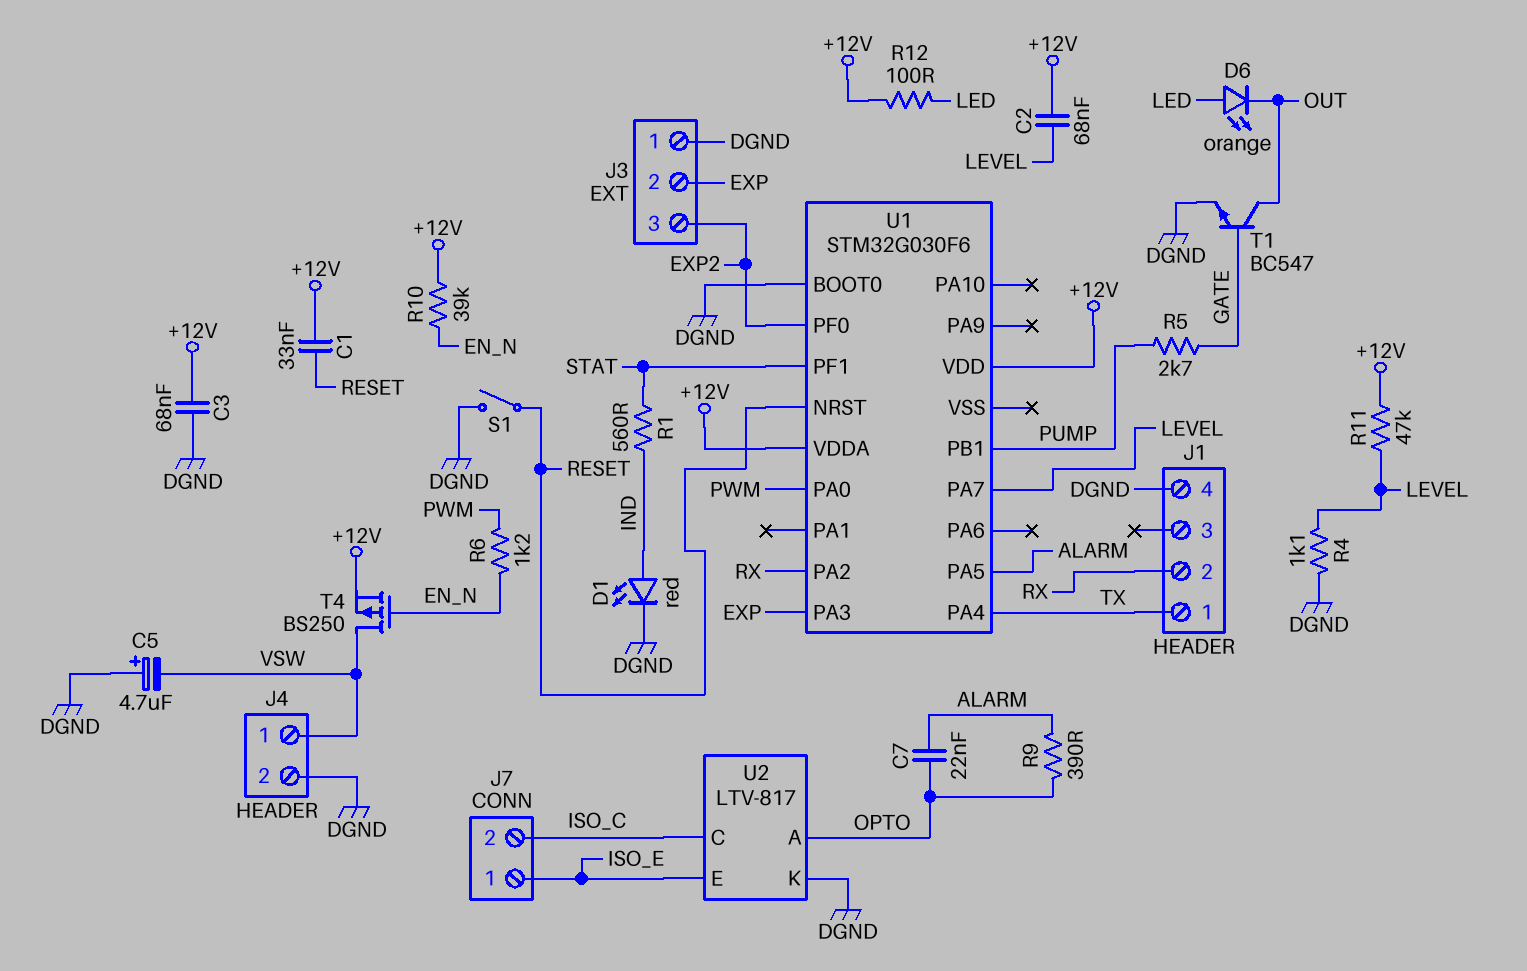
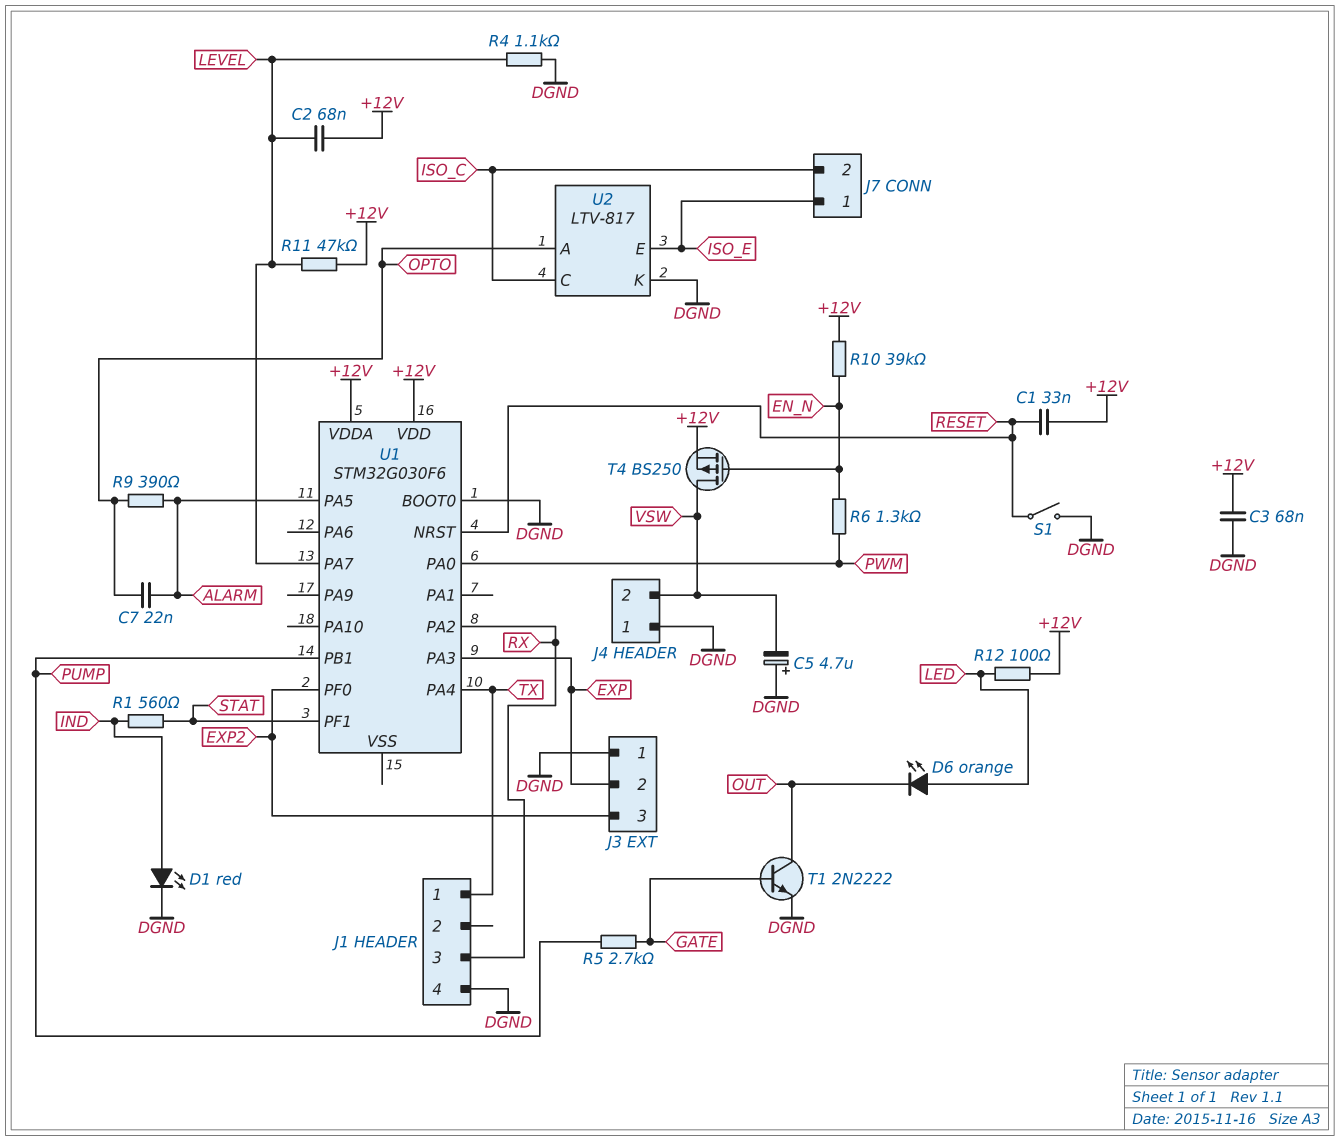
J1 pin 2: RX -> none
J1 pin 3: none -> RX
J4 pin 1: VSW -> DGND
J4 pin 2: DGND -> VSW
R6: 1.2k (EN_N, PWM) -> 1.3k (EN_N, PWM)
T1: NPN BC547 (B GATE, C OUT, E DGND) -> NPN 2N2222 (B GATE, C OUT, E DGND)

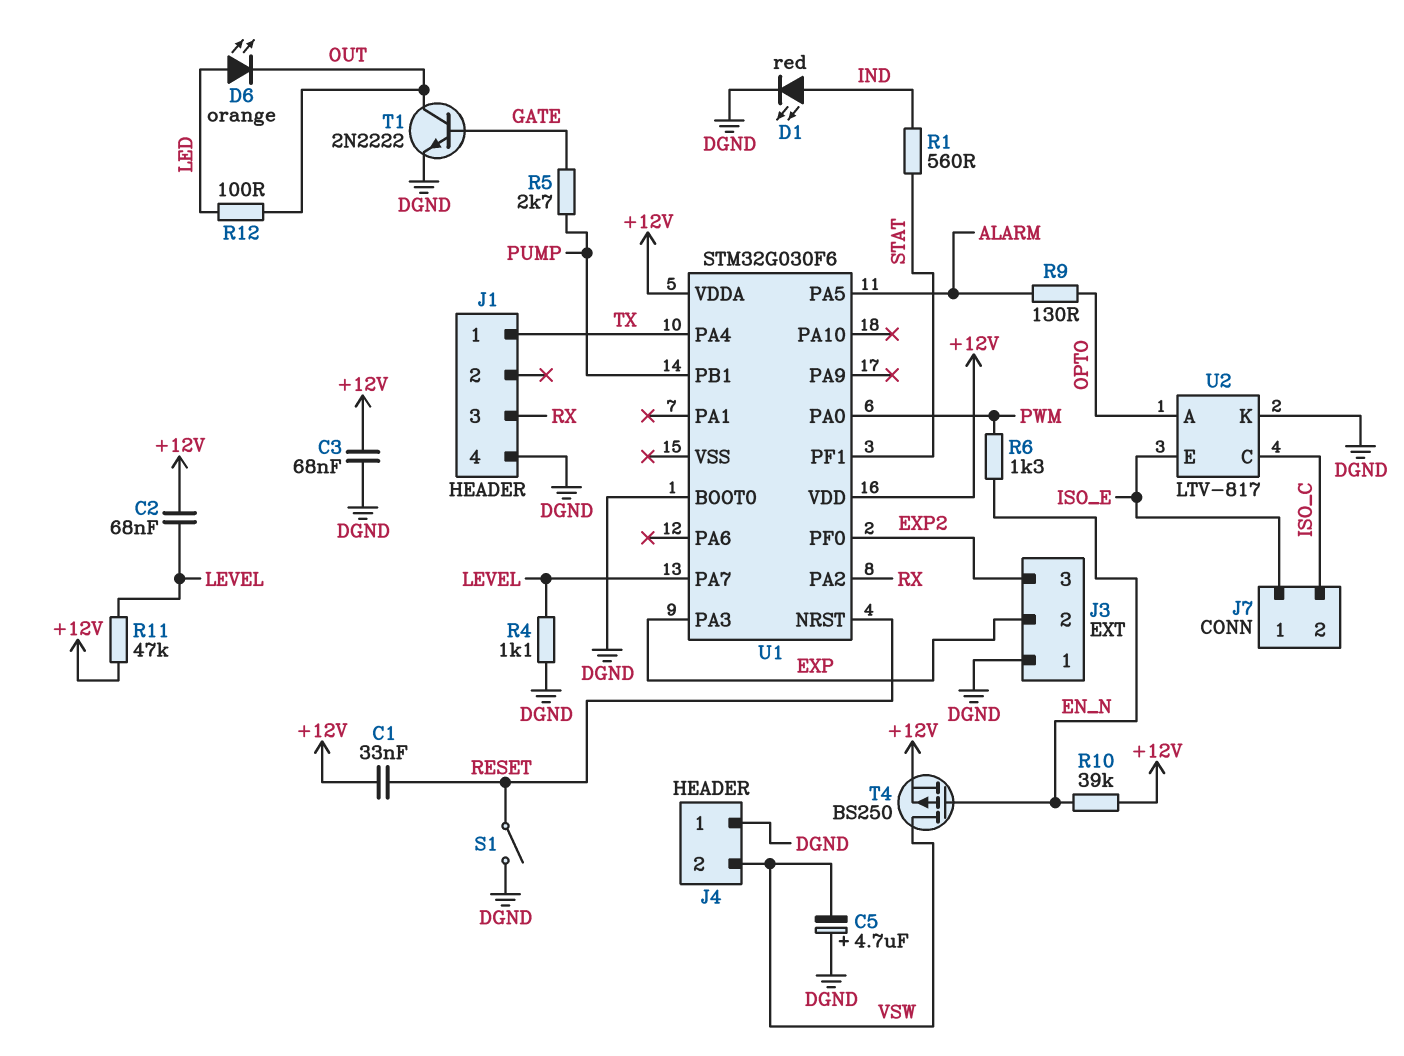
C7: 22nF (ALARM, OPTO) -> none
R9: 390 (ALARM, OPTO) -> 130 (ALARM, OPTO)
R12: 100 (+12V, LED) -> 100 (LED, OUT)

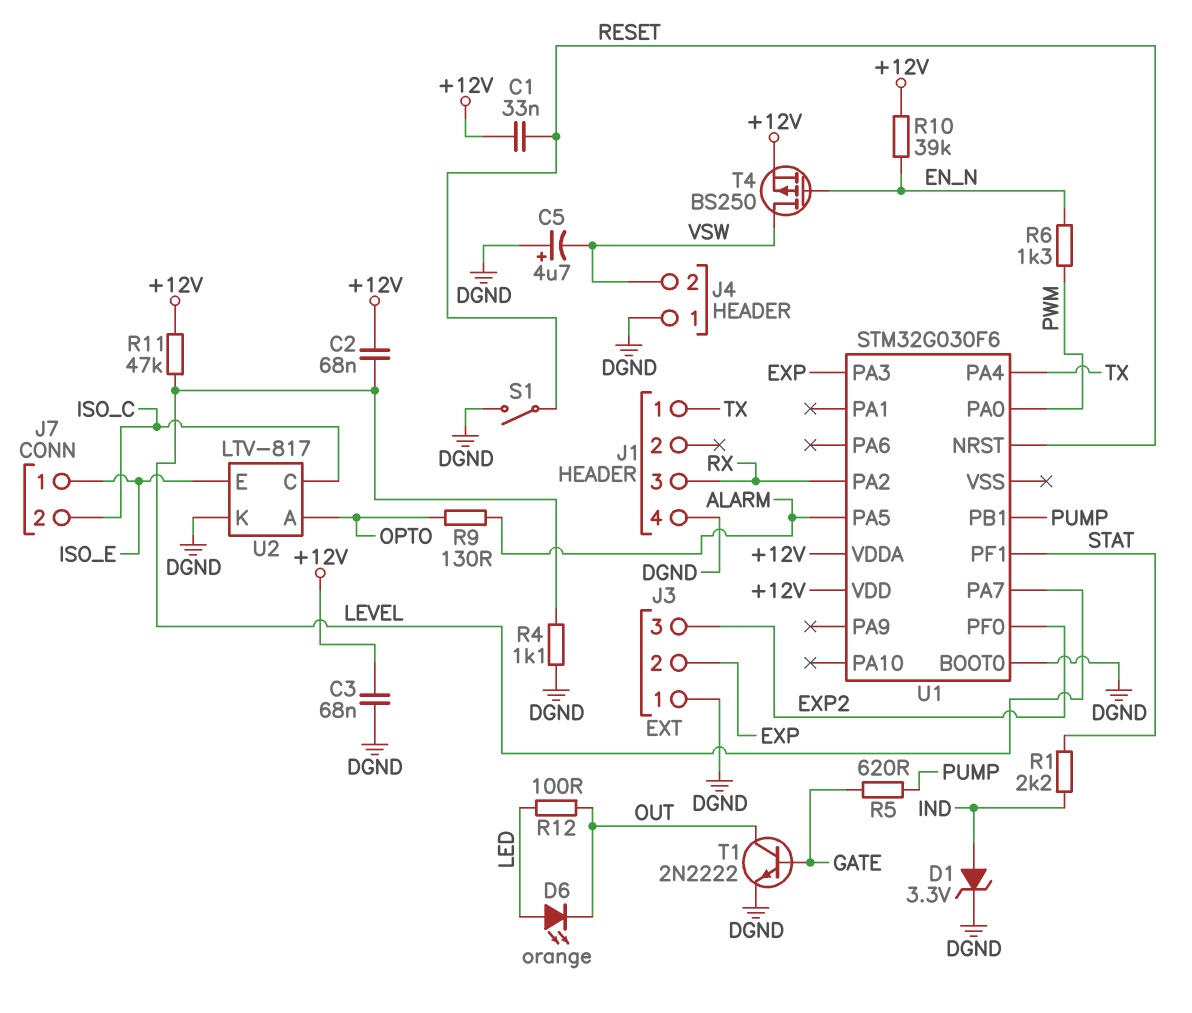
D1: LED red (A IND, K DGND) -> zener 3.3V (A IND, K DGND)
R1: 560 (IND, STAT) -> 2.2k (IND, STAT)
R5: 2.7k (GATE, PUMP) -> 620 (GATE, PUMP)

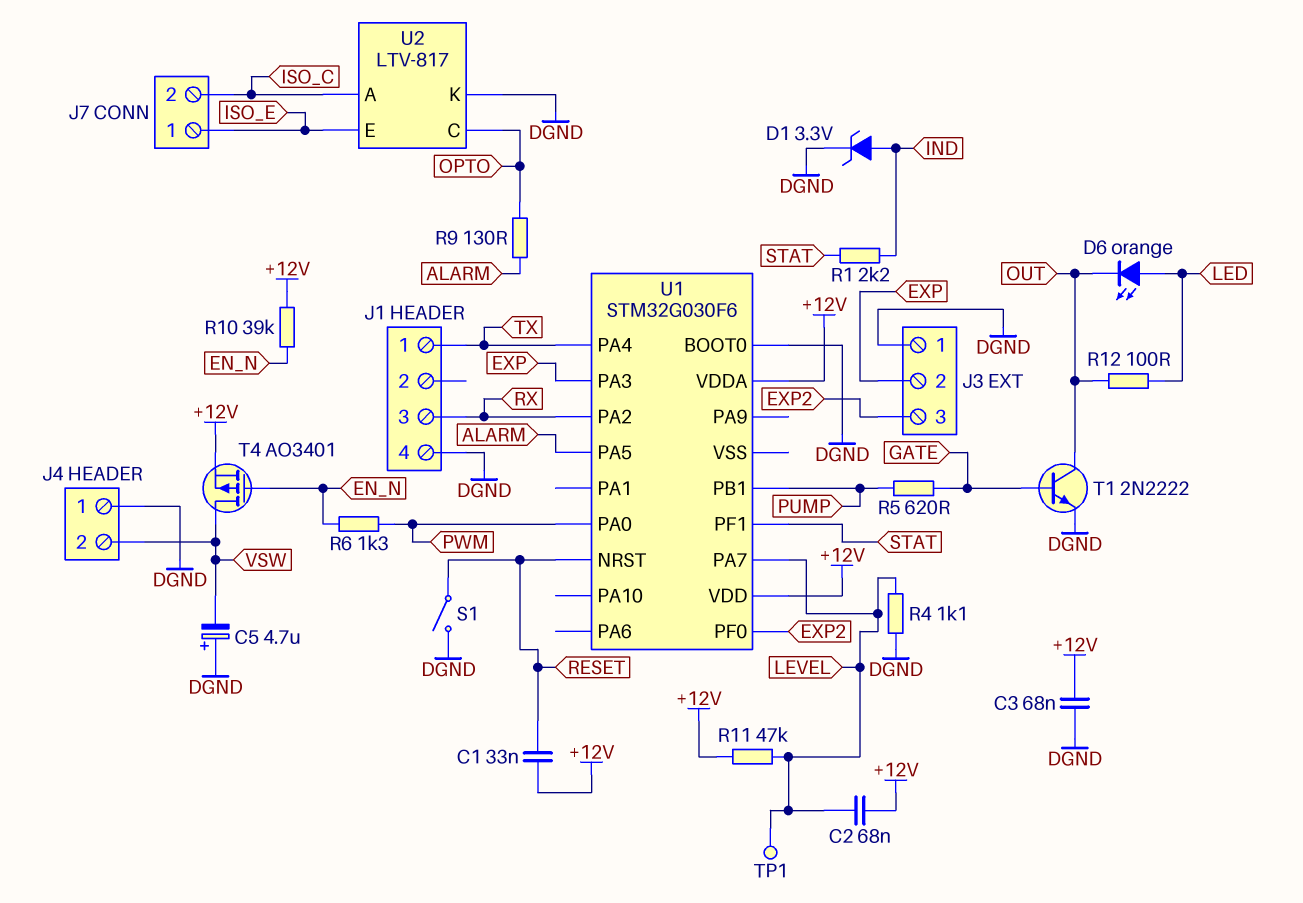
T4: PMOS BS250 (G EN_N, D VSW, S +12V) -> PMOS AO3401 (G EN_N, D VSW, S +12V)
TP1: none -> test point (LEVEL)
U2 pin A: OPTO -> ISO_C
U2 pin C: ISO_C -> OPTO

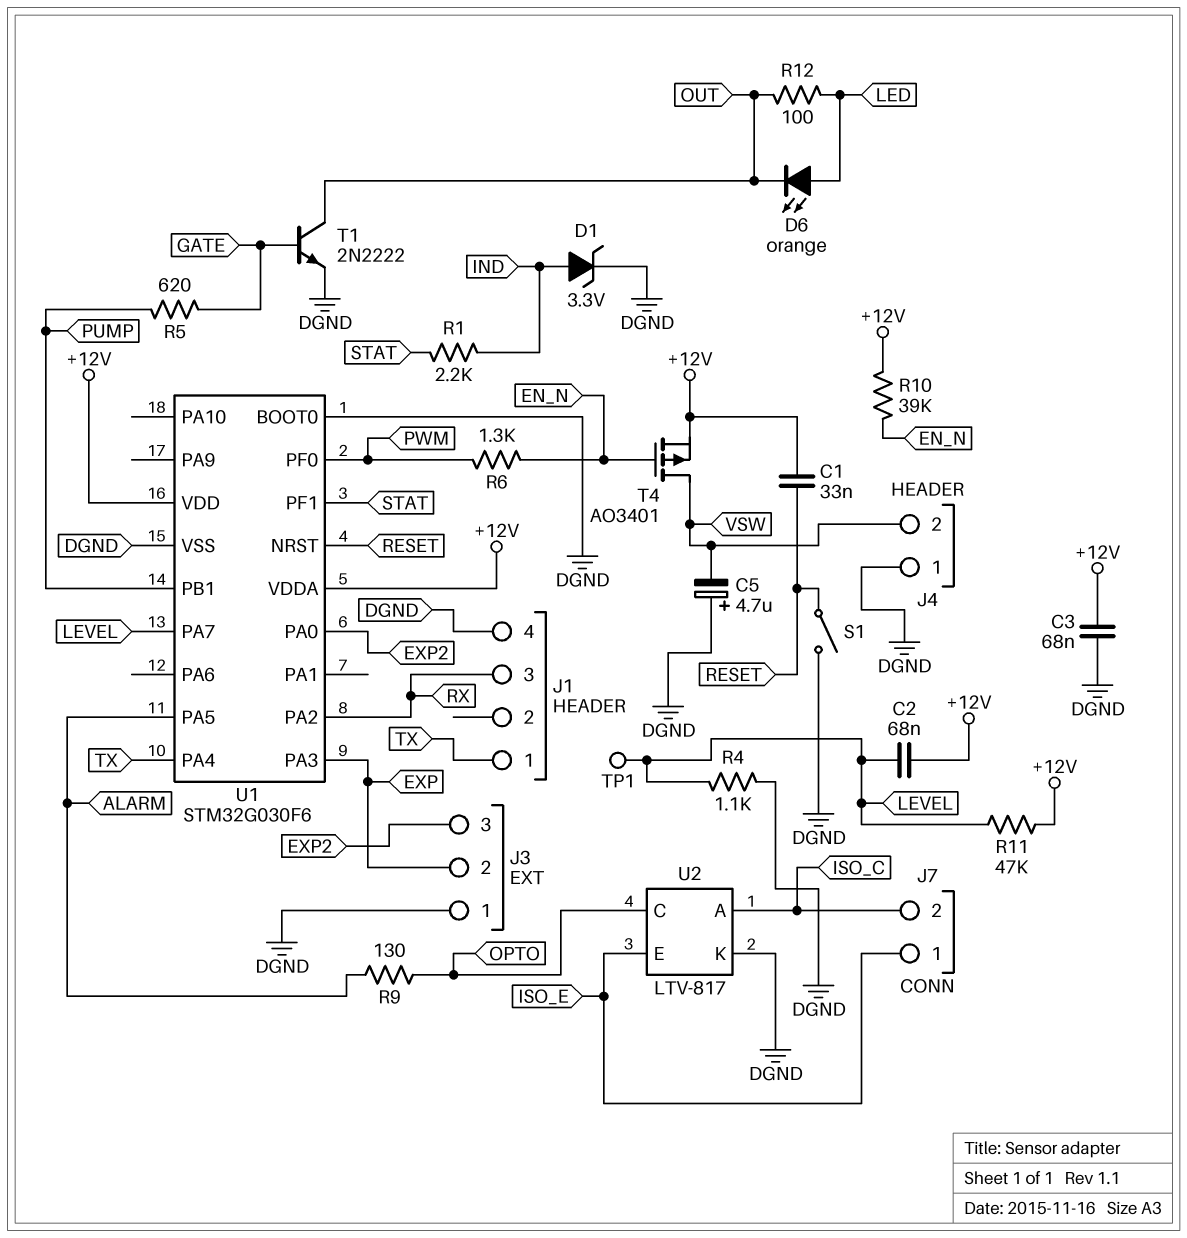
U1 pin PA0: PWM -> EXP2
U1 pin PF0: EXP2 -> PWM
U1 pin VSS: none -> DGND

